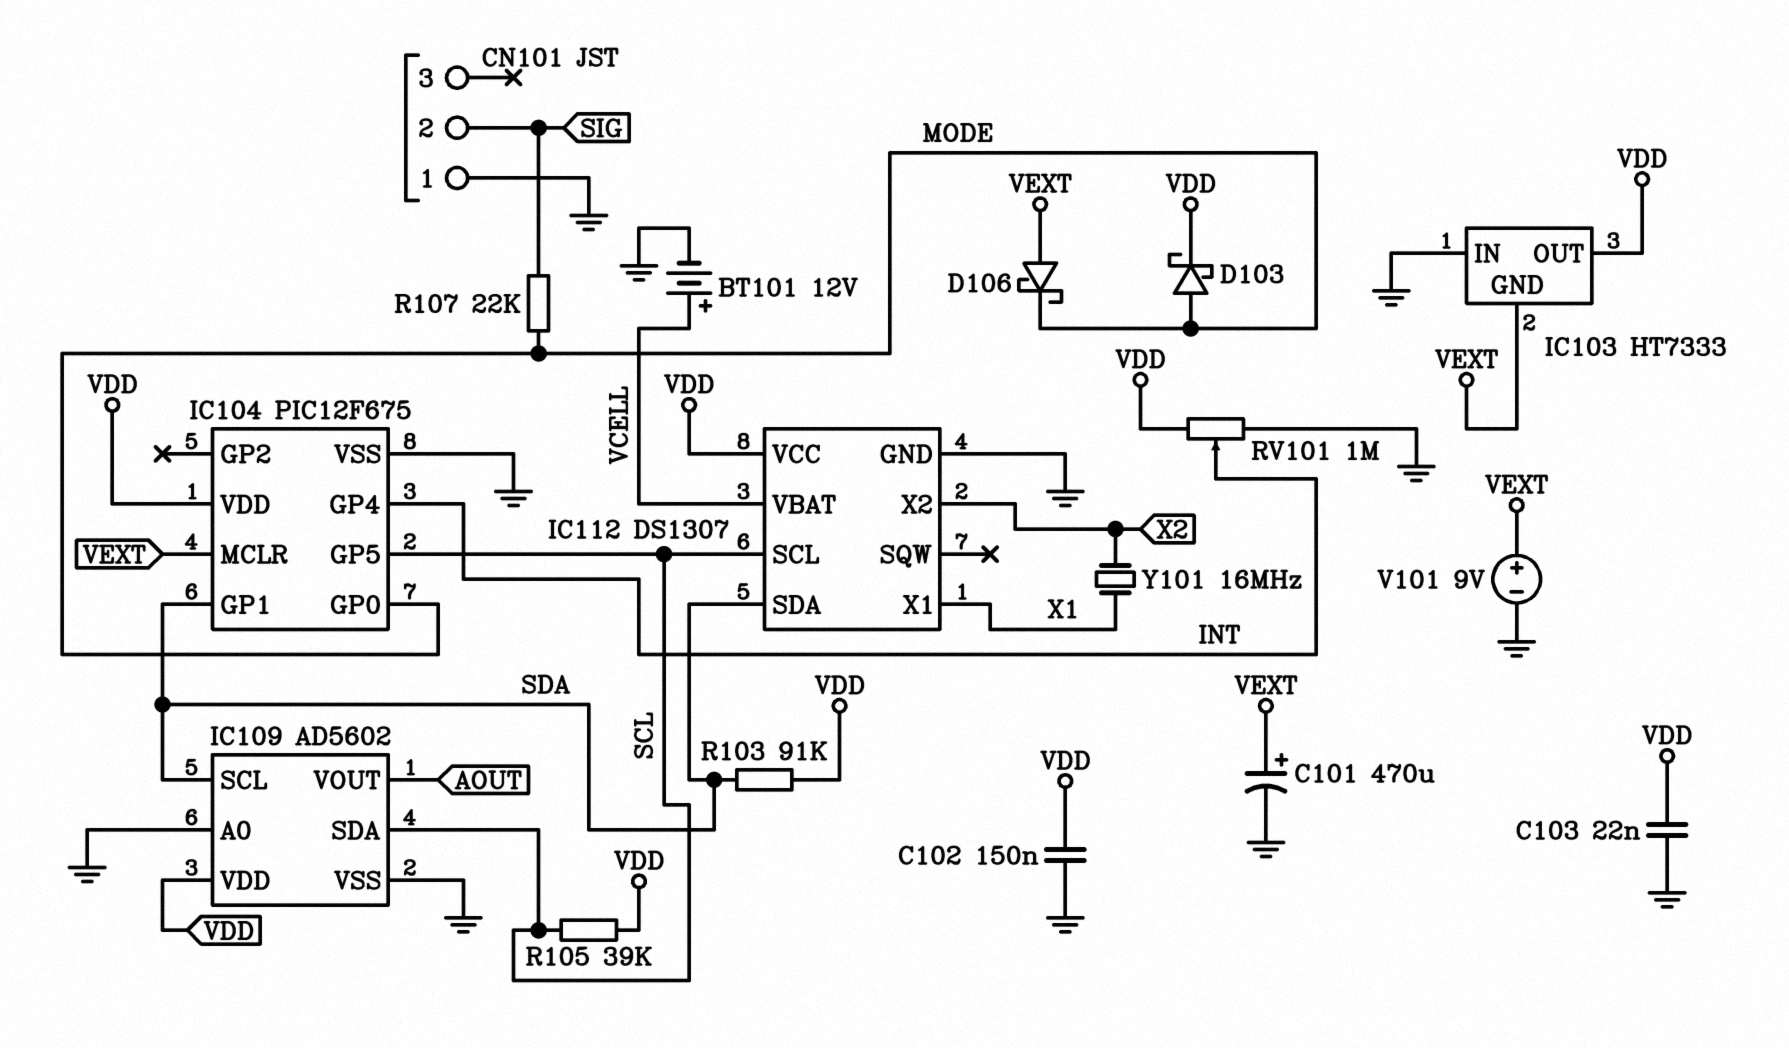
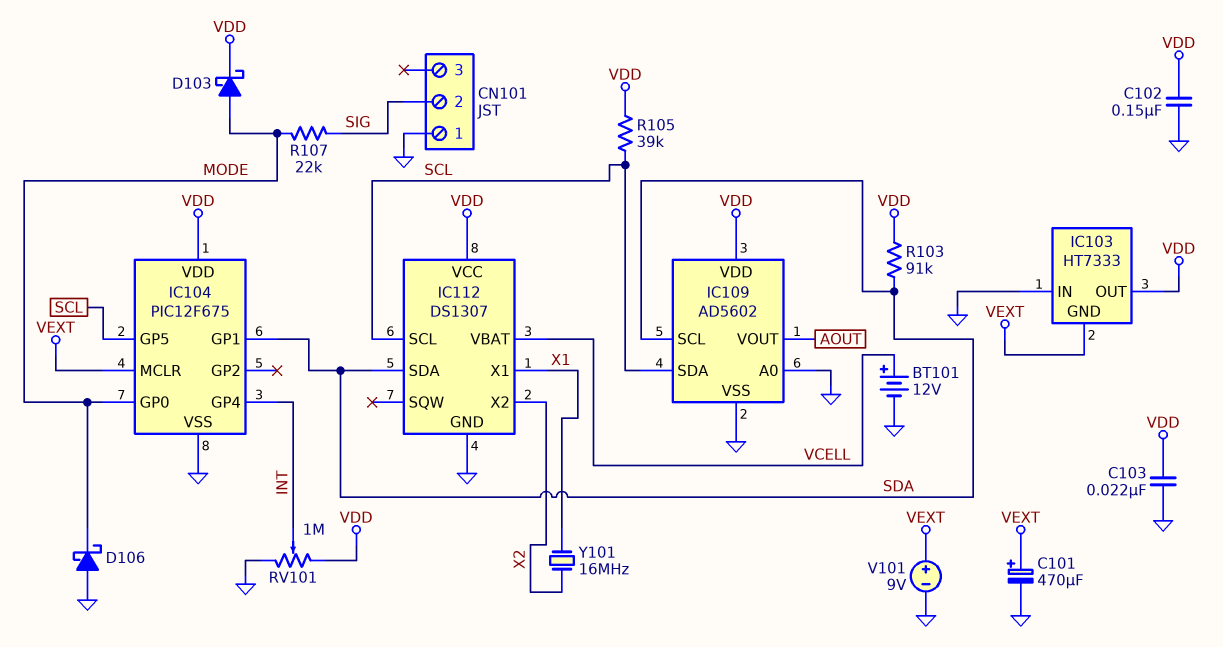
D106: schottky (A VEXT, K MODE) -> schottky (A GND, K MODE)

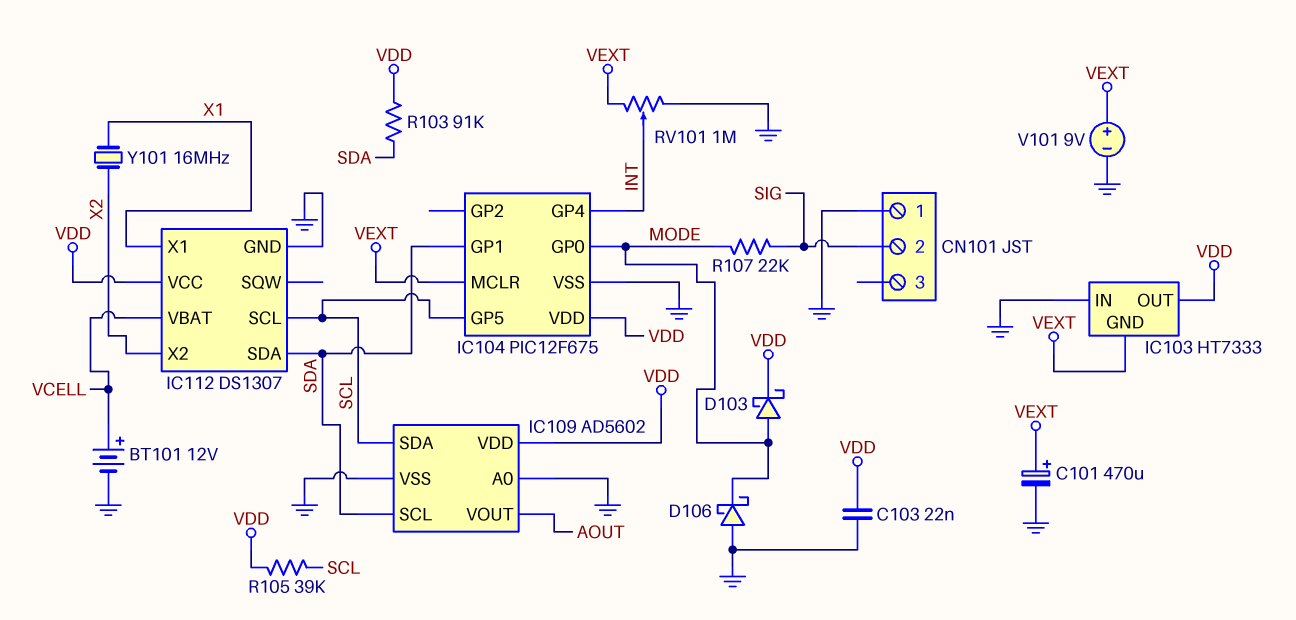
C102: 150nF (GND, VDD) -> none
RV101: 1M (GND, VDD, wiper INT) -> 1M (GND, VEXT, wiper INT)

